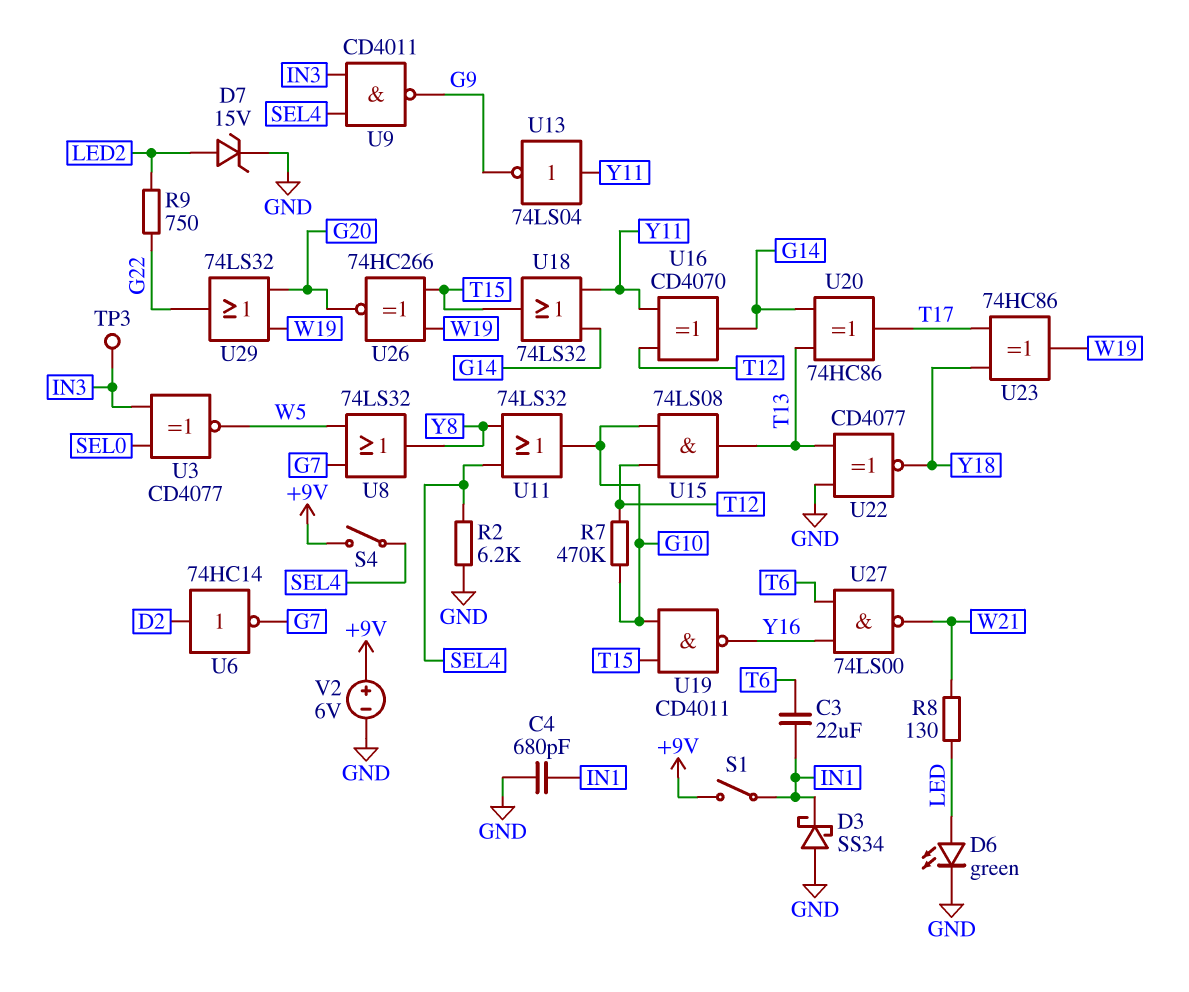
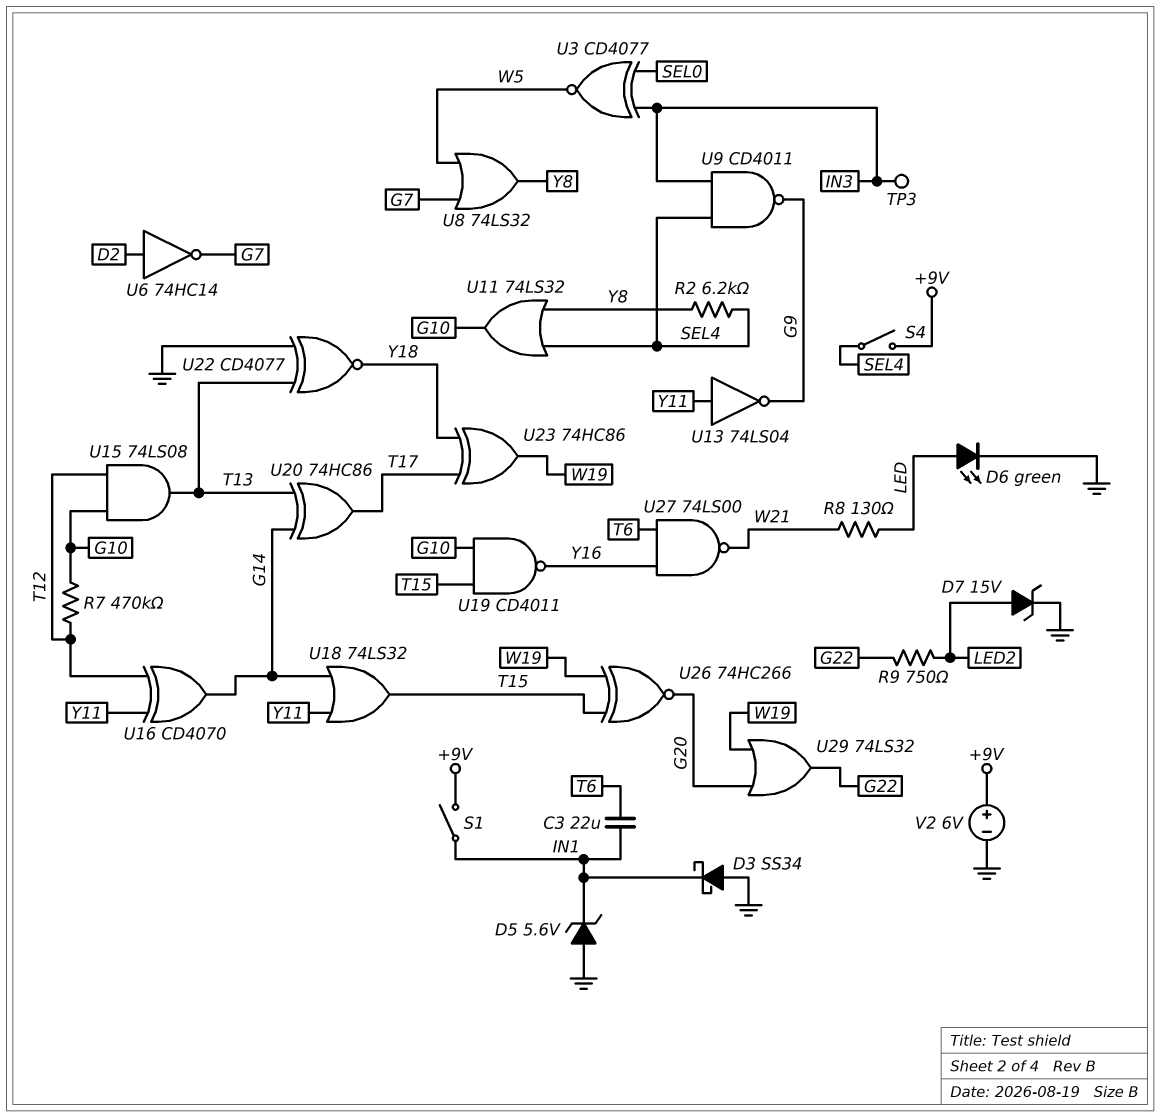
C4: 680pF (GND, IN1) -> none
D5: none -> zener 5.6V (A GND, K IN1)
R2: 6.2k (GND, SEL4) -> 6.2k (SEL4, Y8)

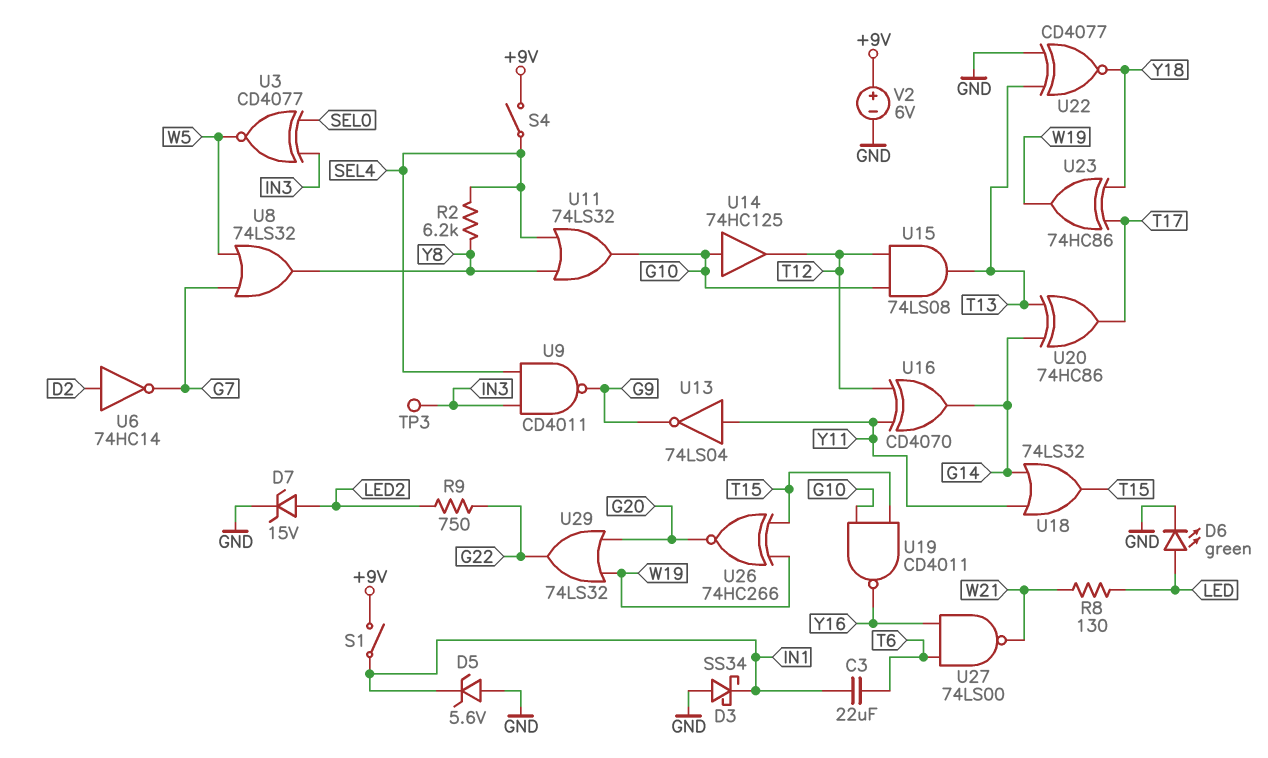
R7: 470k (G10, T12) -> none
U14: none -> buffer 74HC125 (in G10, out T12)

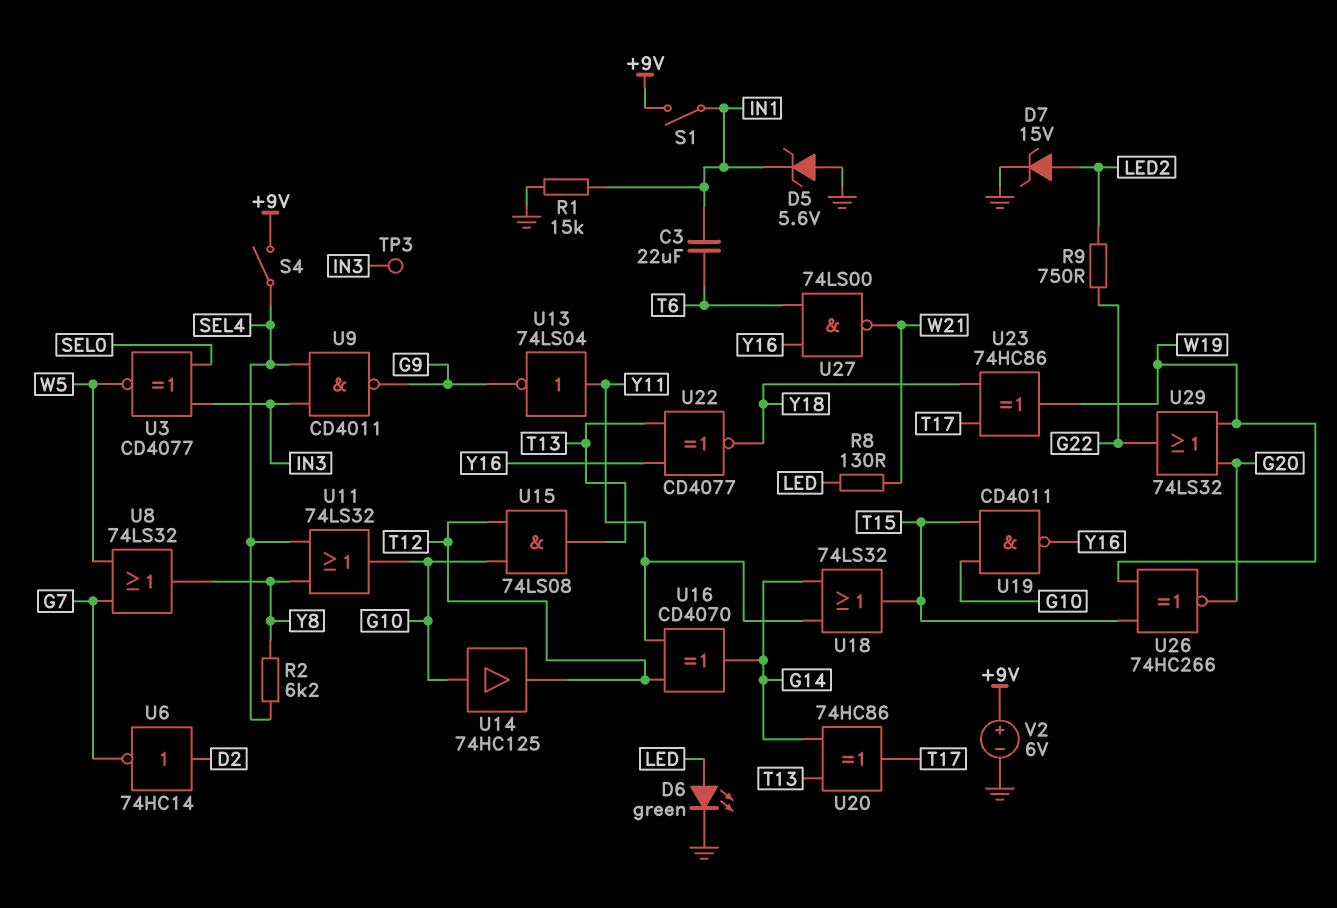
D3: schottky SS34 (A GND, K IN1) -> none
R1: none -> 15k (GND, IN1)
U22: XNOR CD4077 (in GND, in T13, out Y18) -> XNOR CD4077 (in T13, in Y16, out Y18)

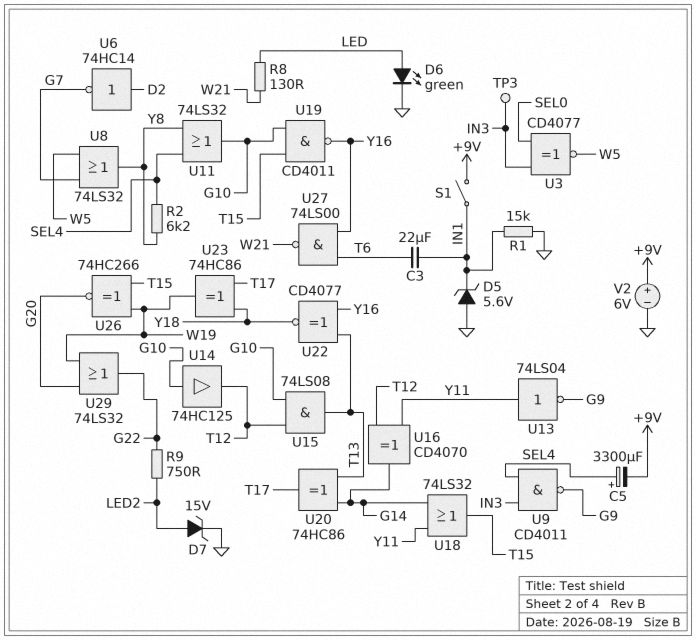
C5: none -> 3300uF (plus SEL4, minus +9V)
S4: switch (+9V, SEL4) -> none

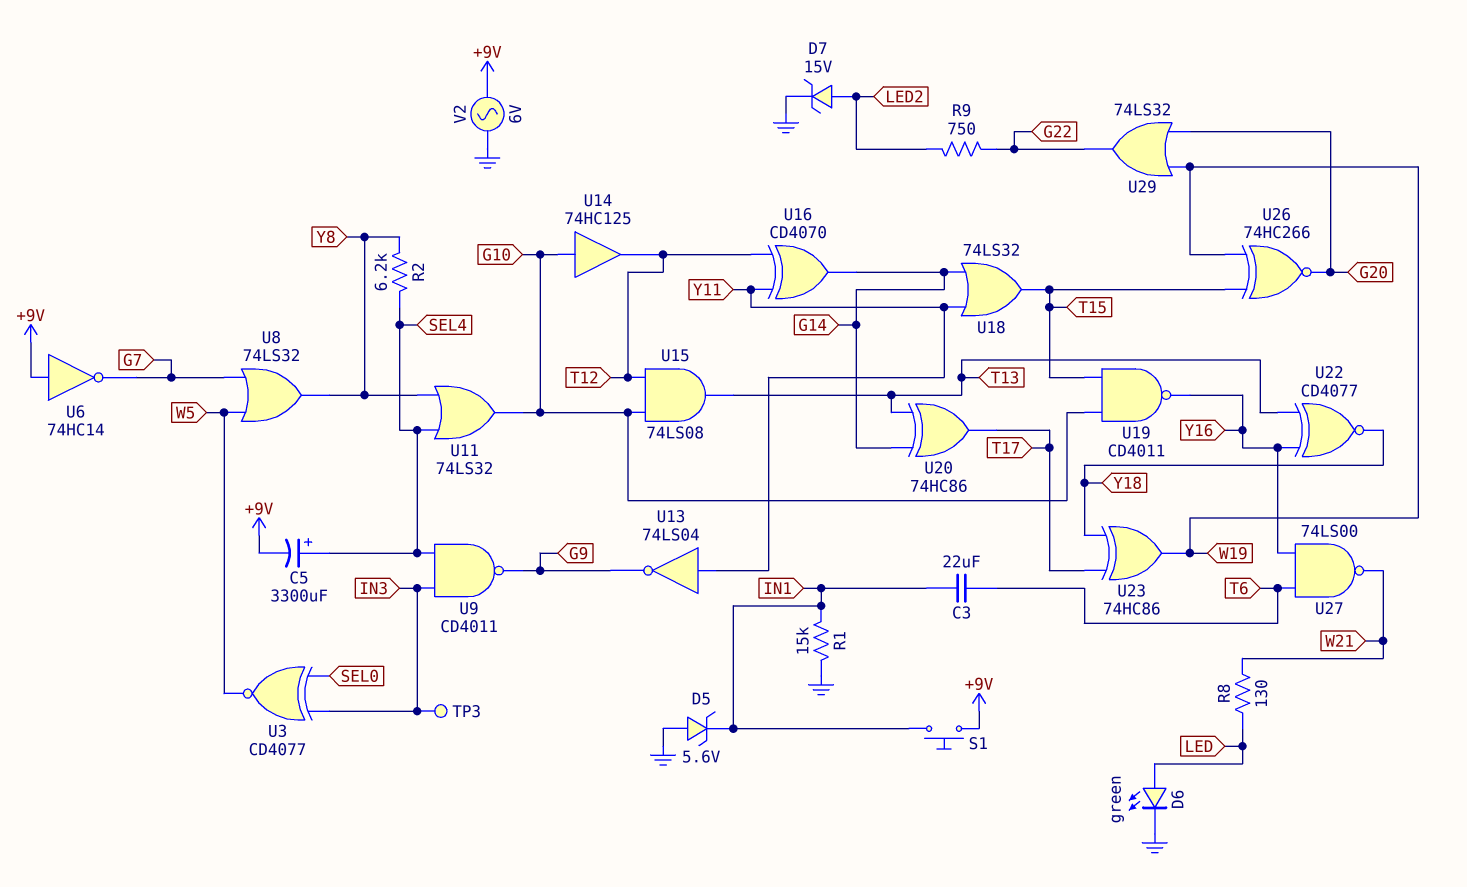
S1: switch (+9V, IN1) -> button (+9V, IN1)
U6: NOT 74HC14 (in D2, out G7) -> NOT 74HC14 (in +9V, out G7)
V2: 6V (plus +9V, minus GND) -> AC 6V (+9V, GND)

